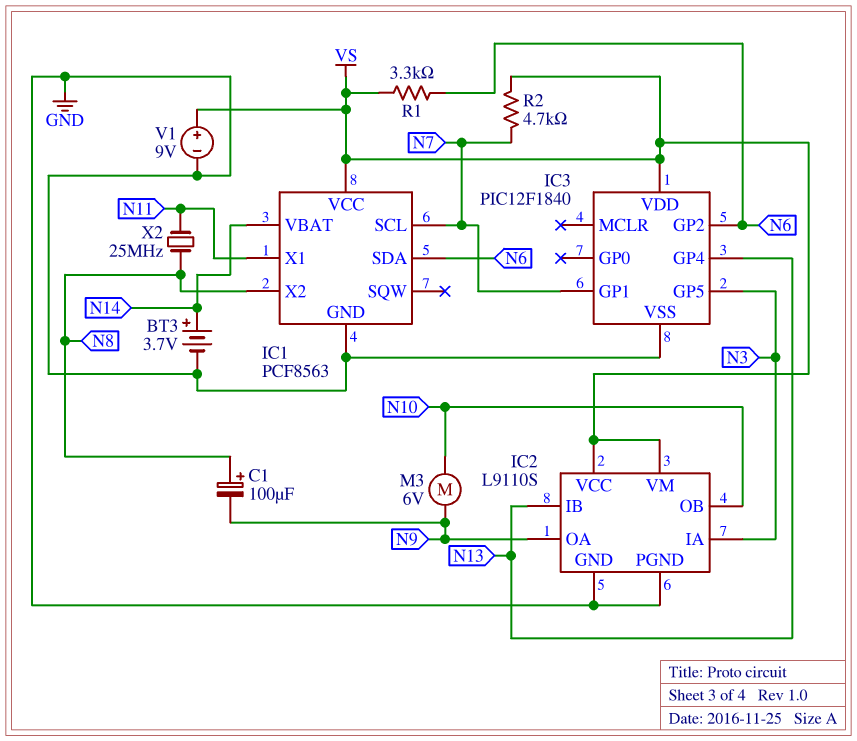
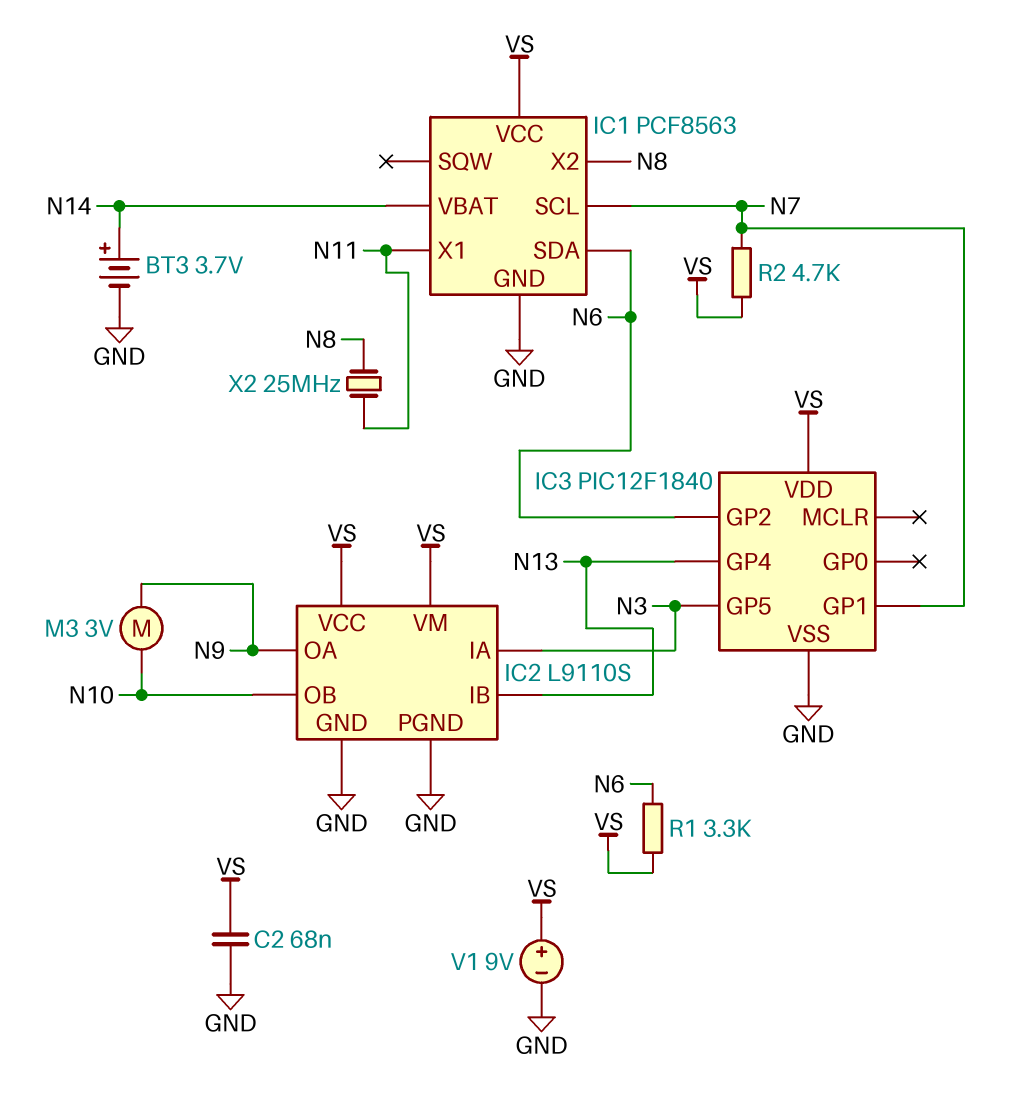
C1: 100uF (plus N8, minus N9) -> none
C2: none -> 68nF (GND, VS)
M3: motor 6V (N9, N10) -> motor 3V (N9, N10)

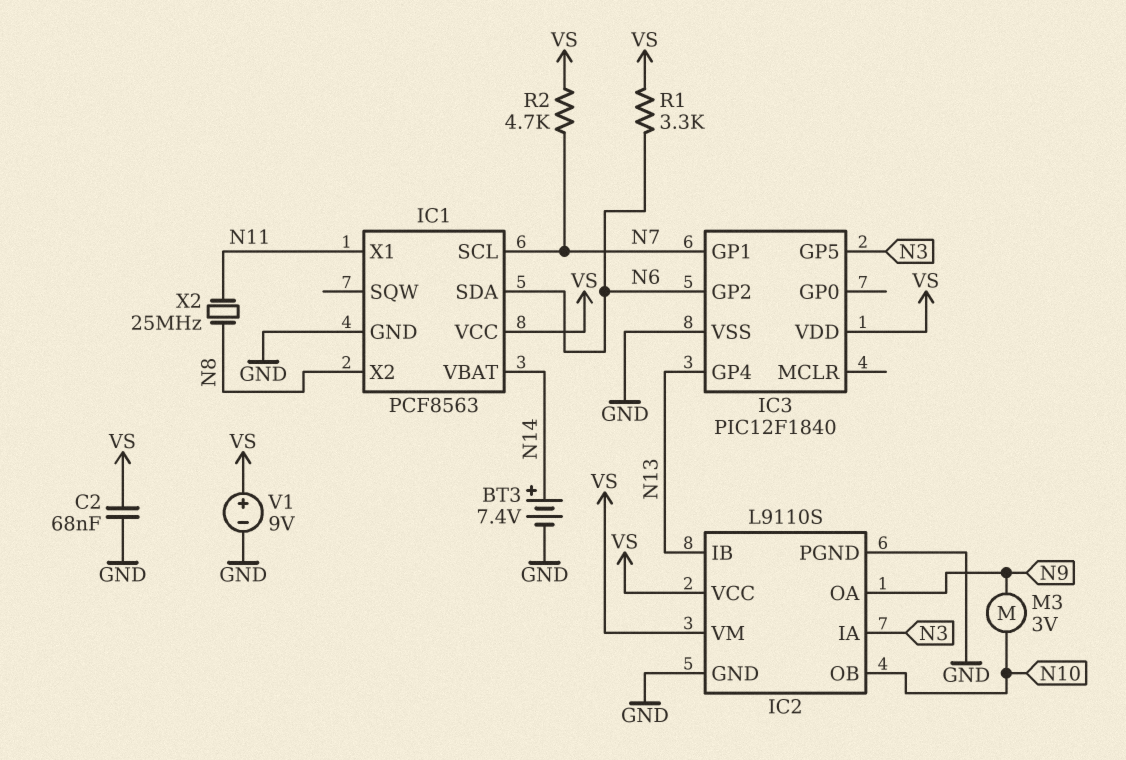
BT3: 3.7V (plus N14, minus GND) -> 7.4V (plus N14, minus GND)

